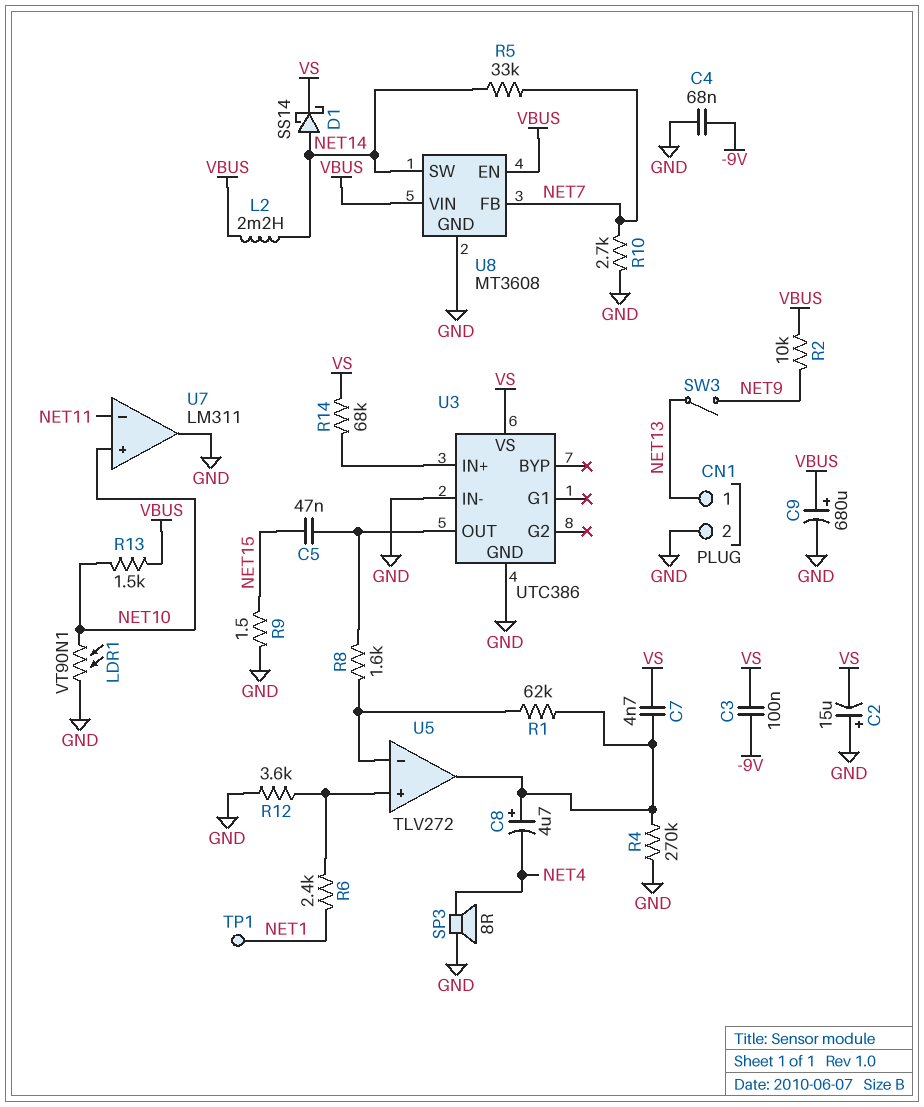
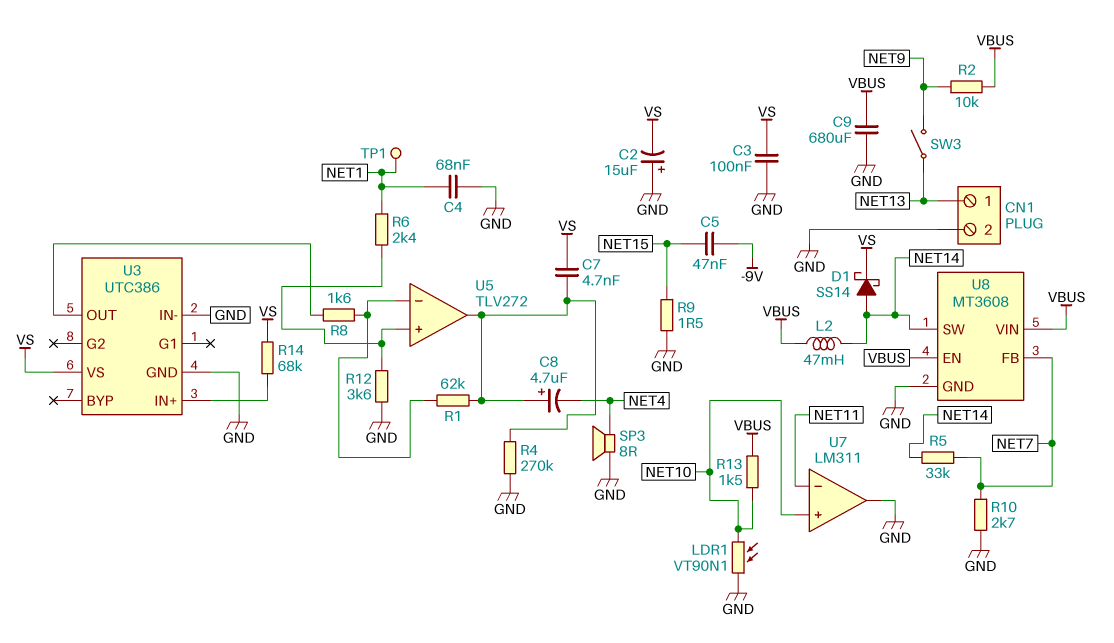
C3: 100nF (-9V, VS) -> 100nF (GND, VS)
C4: 68nF (-9V, GND) -> 68nF (GND, NET1)
C5: 47nF (NET15, U3/OUT) -> 47nF (-9V, NET15)
C9: 680uF (plus VBUS, minus GND) -> 680uF (GND, VBUS)
L2: 2.2mH (NET14, VBUS) -> 47mH (NET14, VBUS)

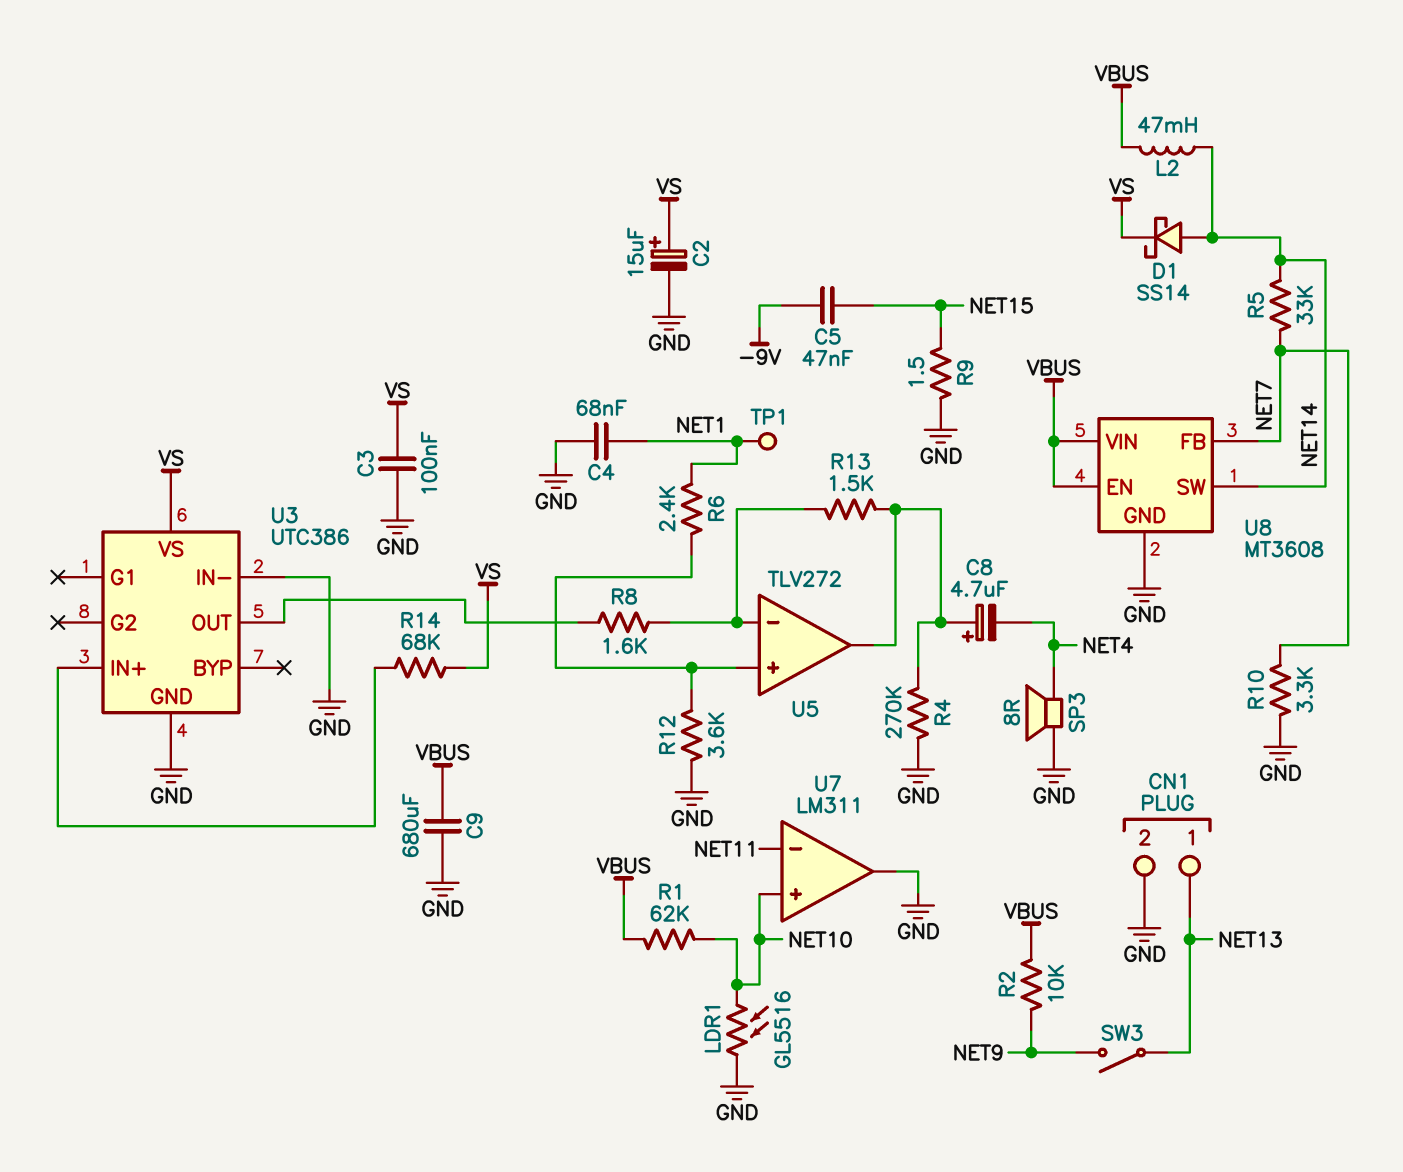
C2: 15uF (plus GND, minus VS) -> 15uF (plus VS, minus GND)
C7: 4.7nF (U5/out, VS) -> none
LDR1: VT90N1 (GND, NET10) -> GL5516 (GND, NET10)
R1: 62k (U5/in-, U5/out) -> 62k (NET10, VBUS)
R10: 2.7k (GND, NET7) -> 3.3k (GND, NET7)
R13: 1.5k (NET10, VBUS) -> 1.5k (U5/in-, U5/out)

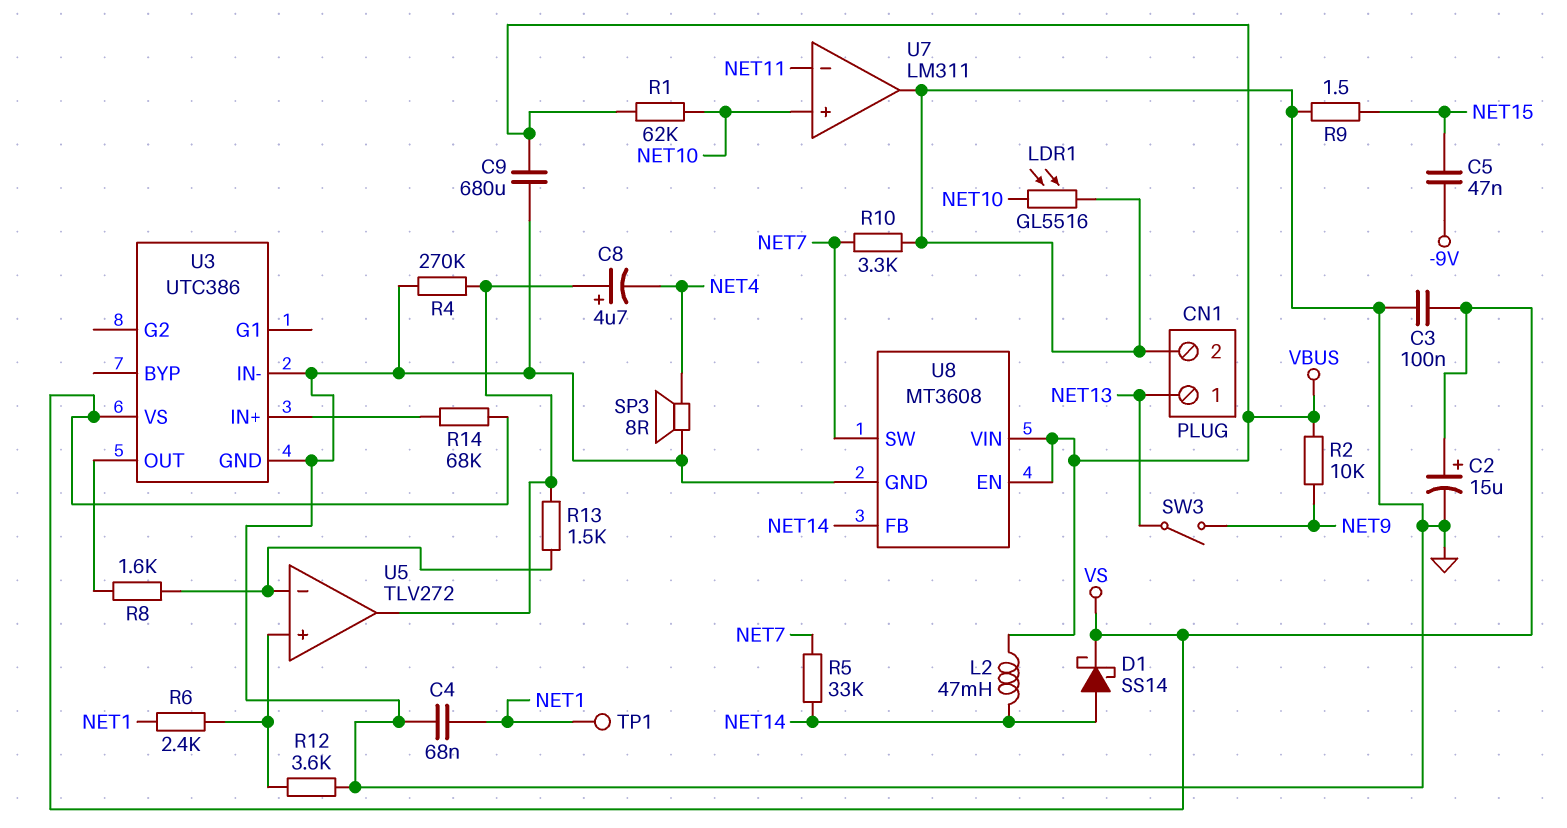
U8 pin FB: NET7 -> NET14
U8 pin SW: NET14 -> NET7

